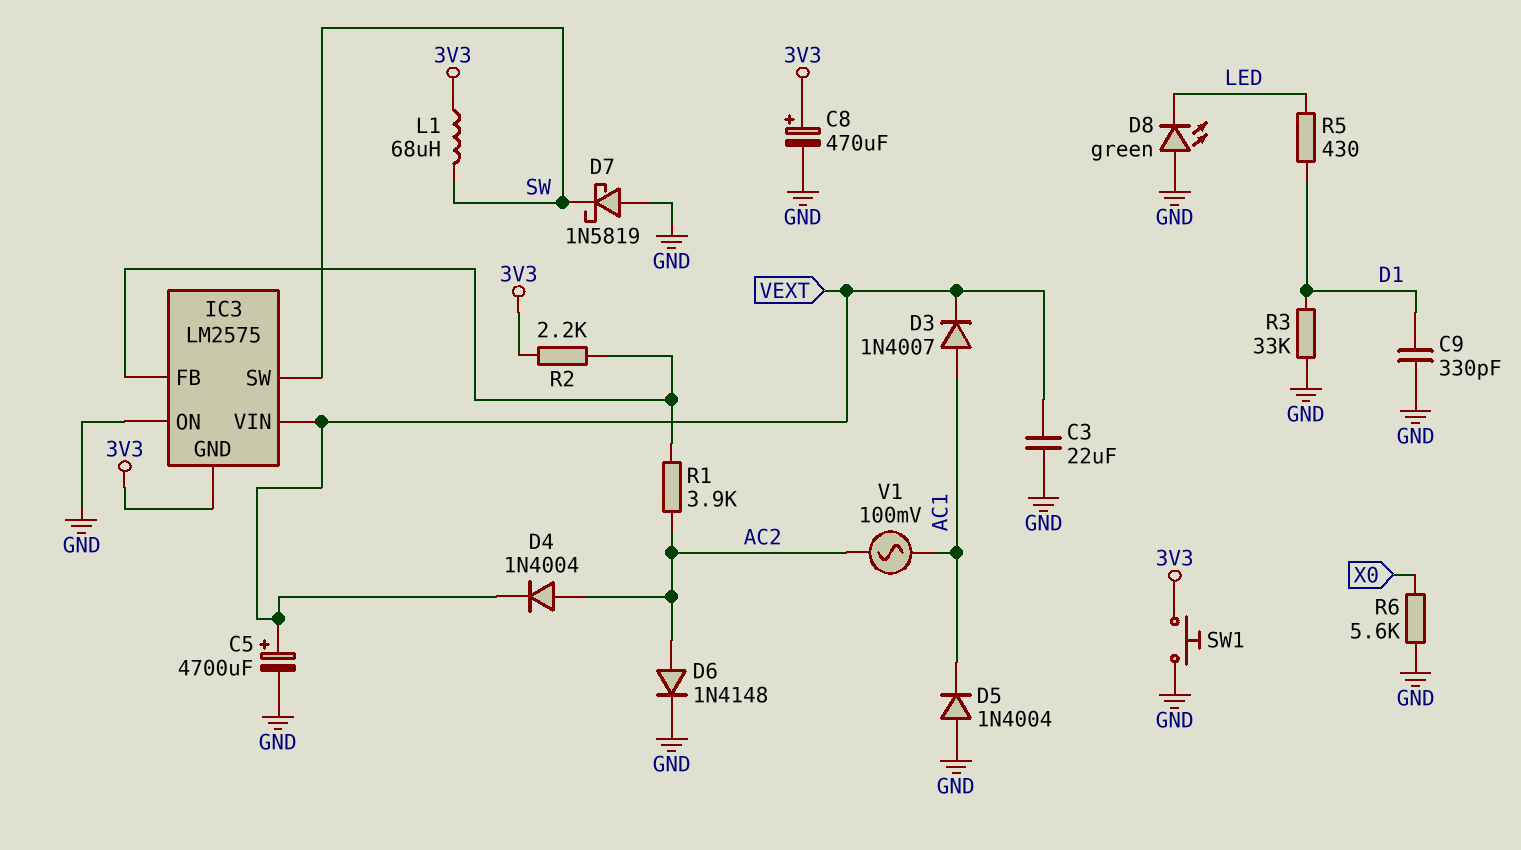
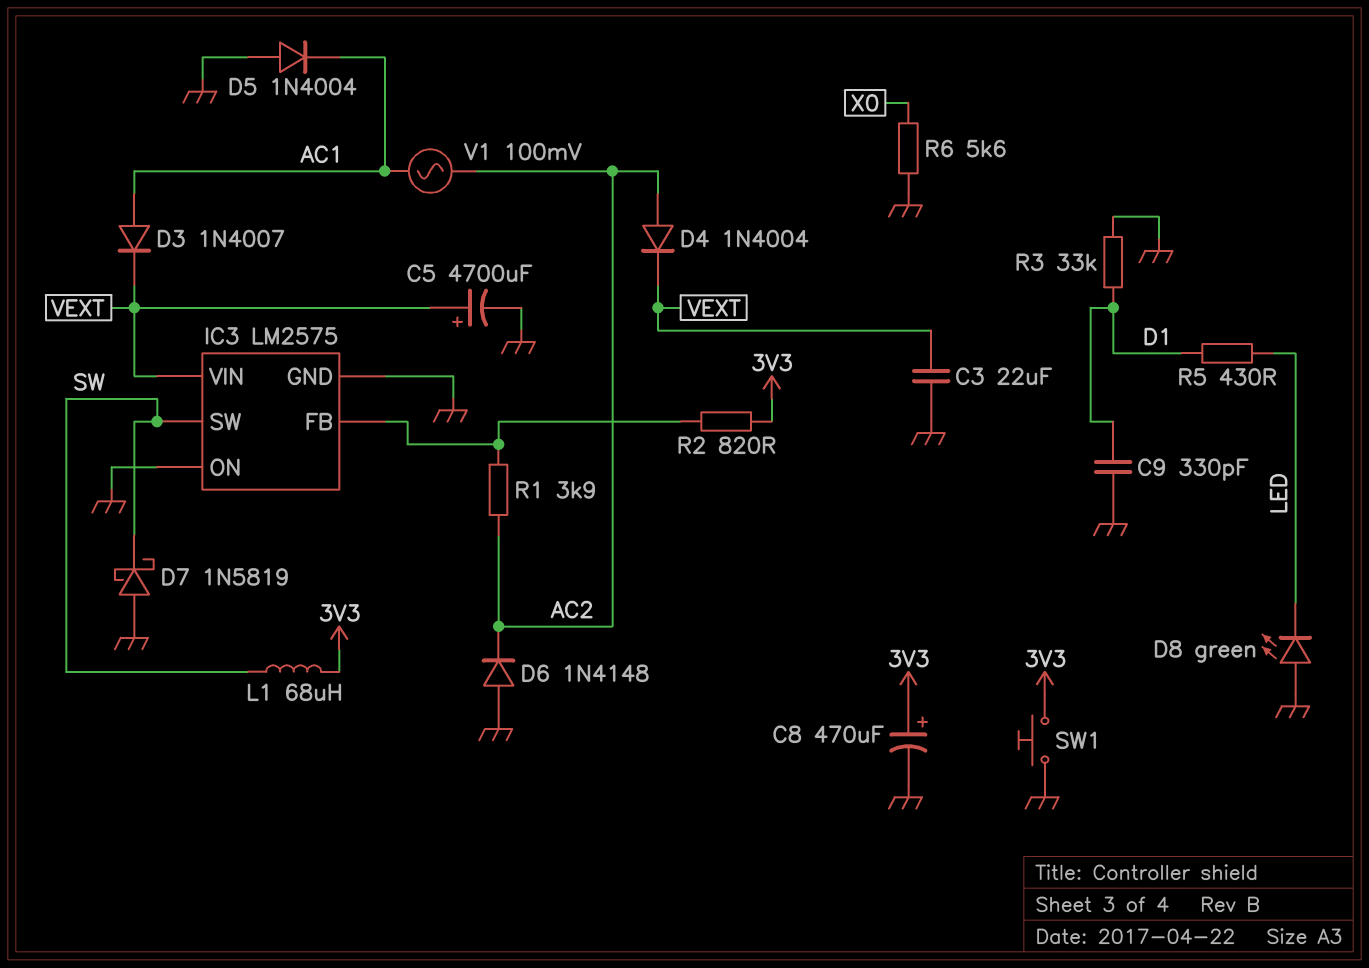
D6: diode 1N4148 (A AC2, K GND) -> diode 1N4148 (A GND, K AC2)
IC3 pin GND: 3V3 -> GND
R2: 2.2k (3V3, IC3/FB) -> 820 (3V3, IC3/FB)

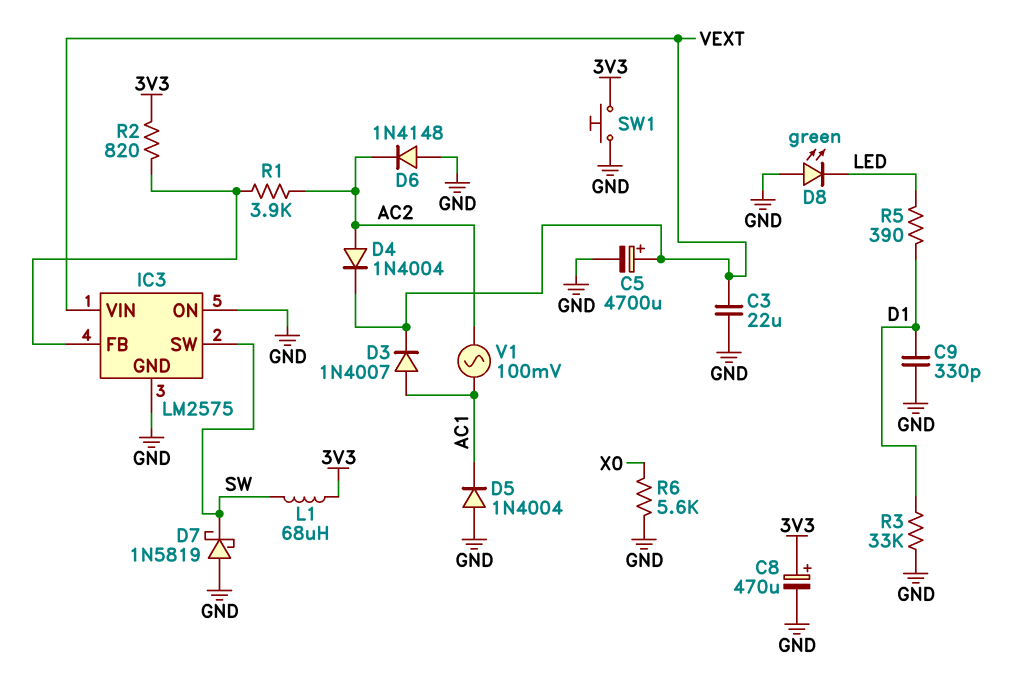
R5: 430 (D1, LED) -> 390 (D1, LED)

